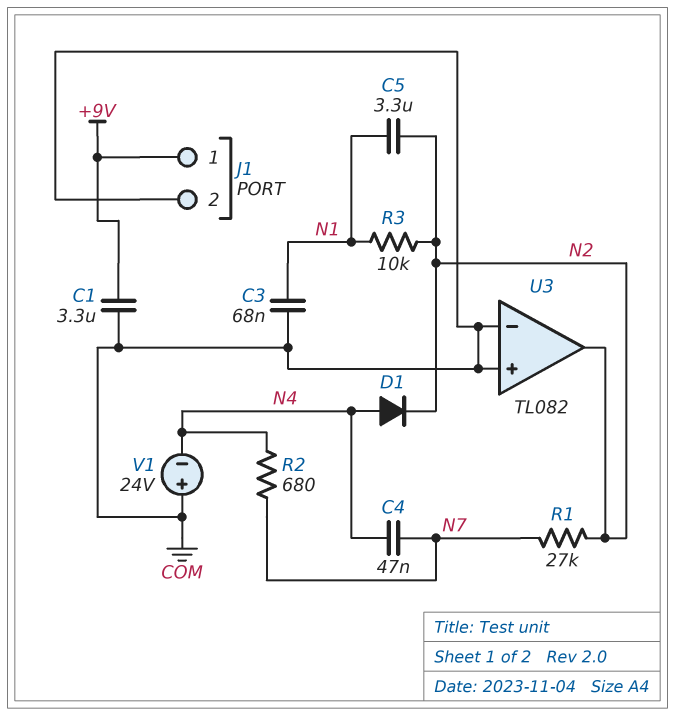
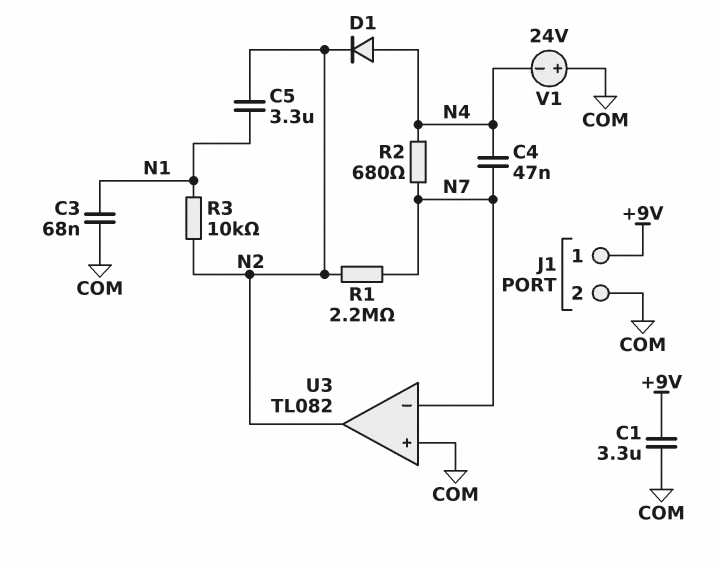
R1: 27k (N2, N7) -> 2.2M (N2, N7)
U3 pin in-: COM -> N7

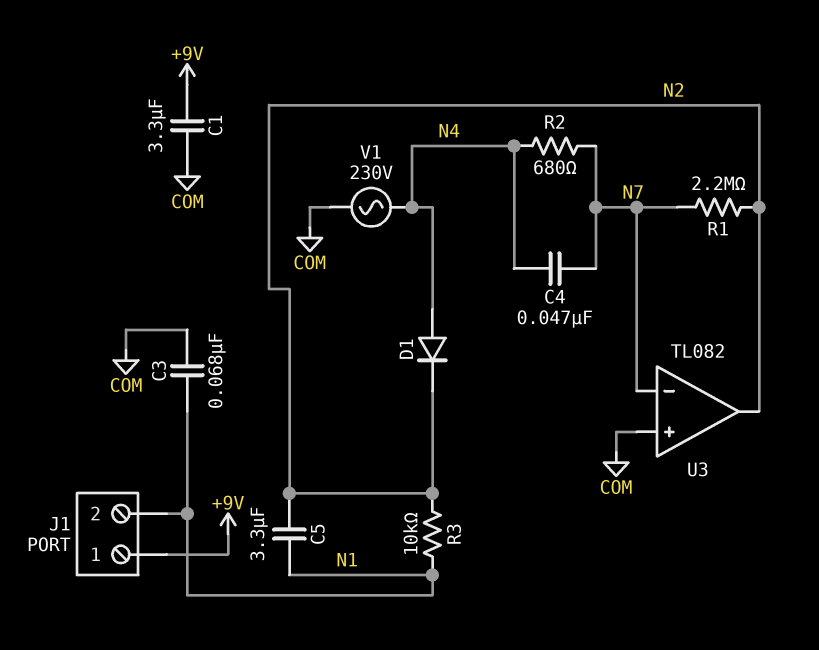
J1 pin 2: COM -> N1
V1: 24V (plus COM, minus N4) -> AC 230V (COM, N4)

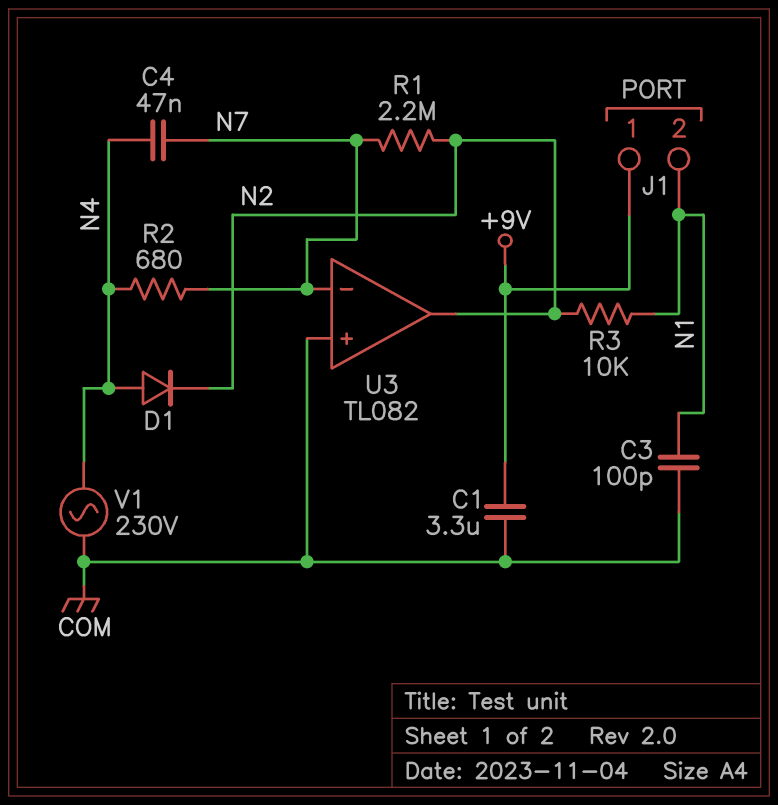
C3: 68nF (COM, N1) -> 100pF (COM, N1)
C5: 3.3uF (N1, N2) -> none

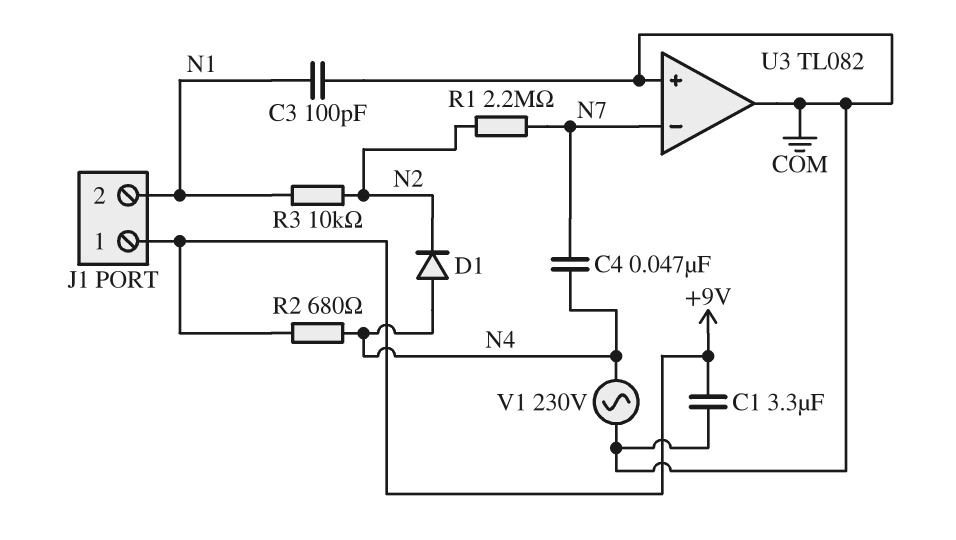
R2: 680 (N4, N7) -> 680 (+9V, N4)
U3 pin out: N2 -> COM

